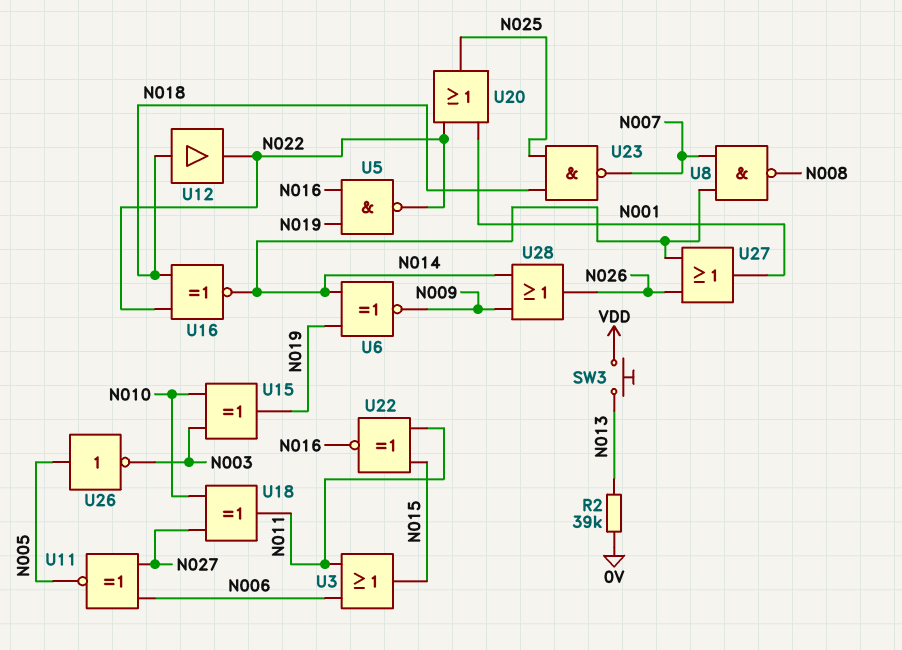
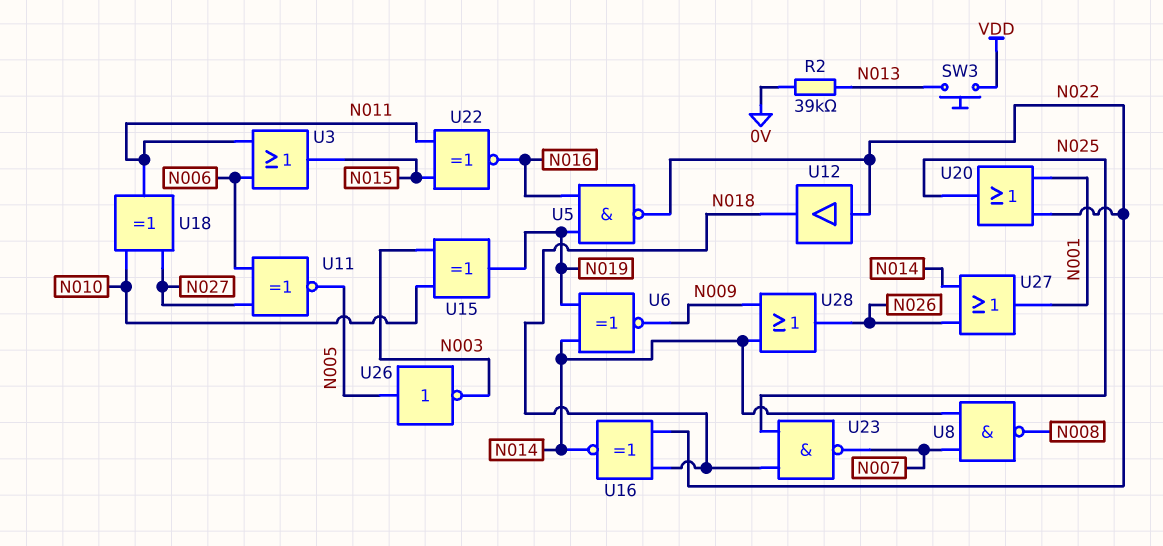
U12: buffer (in N018, out N022) -> buffer (in N022, out N018)

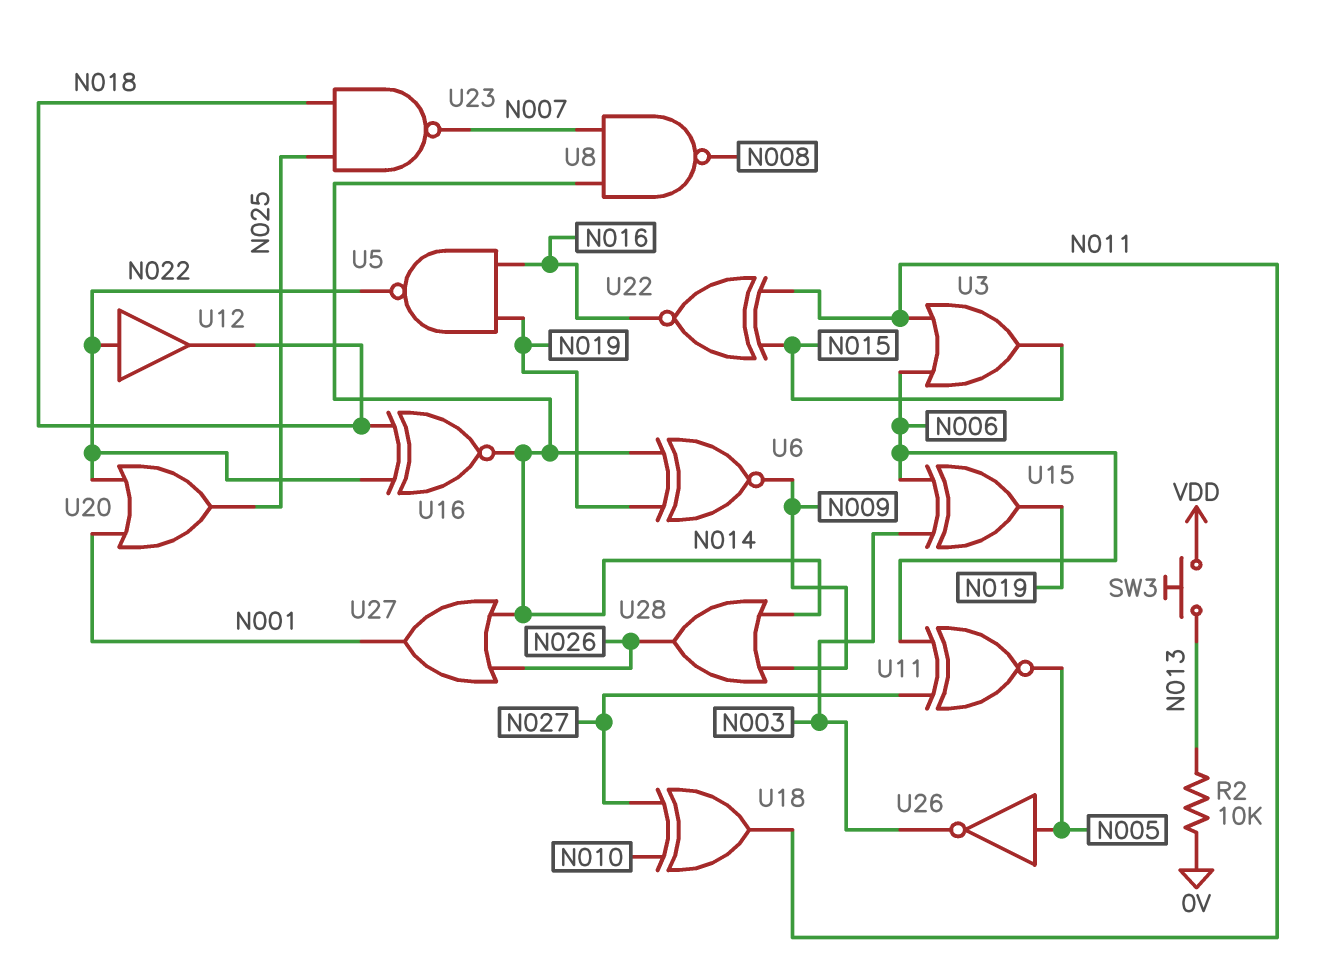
R2: 39k (0V, N013) -> 10k (0V, N013)
U15: XOR (in N003, in N010, out N019) -> XOR (in N003, in N006, out N019)

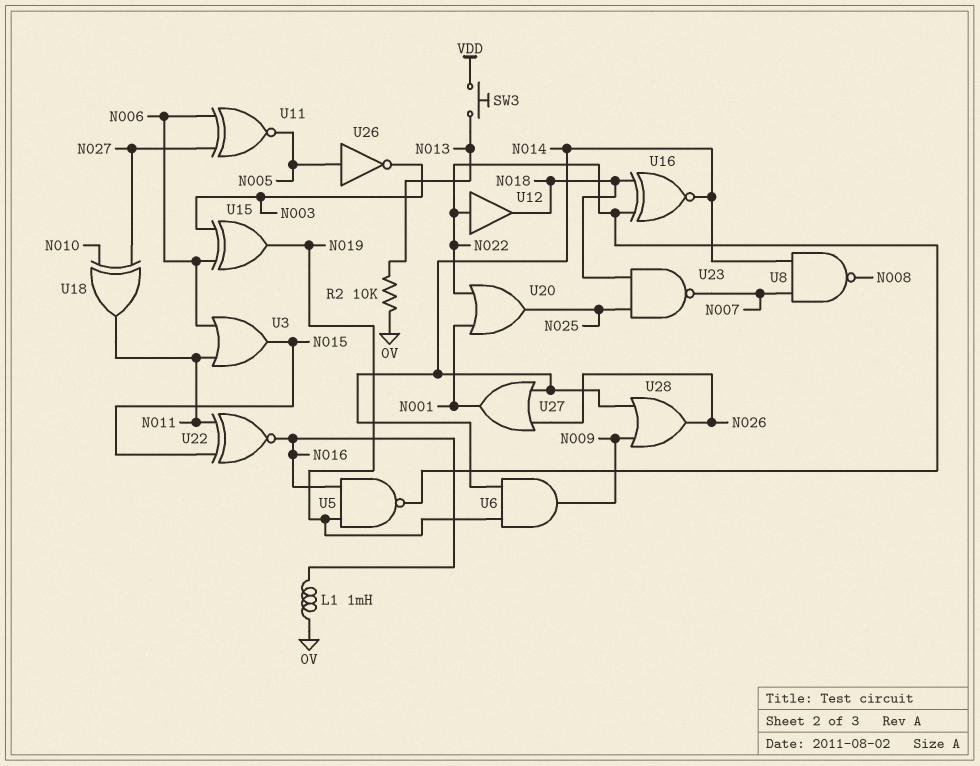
L1: none -> 1mH (0V, N016)
U6: XNOR (in N014, in N019, out N009) -> AND (in N014, in N019, out N009)

